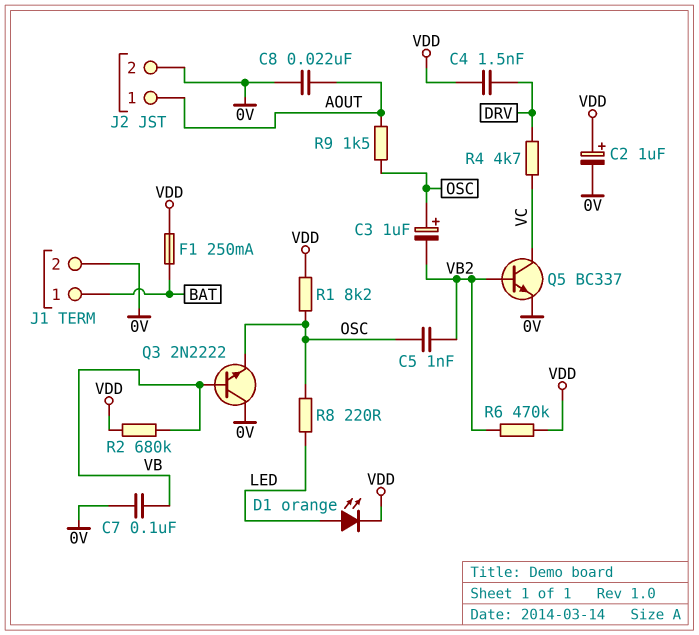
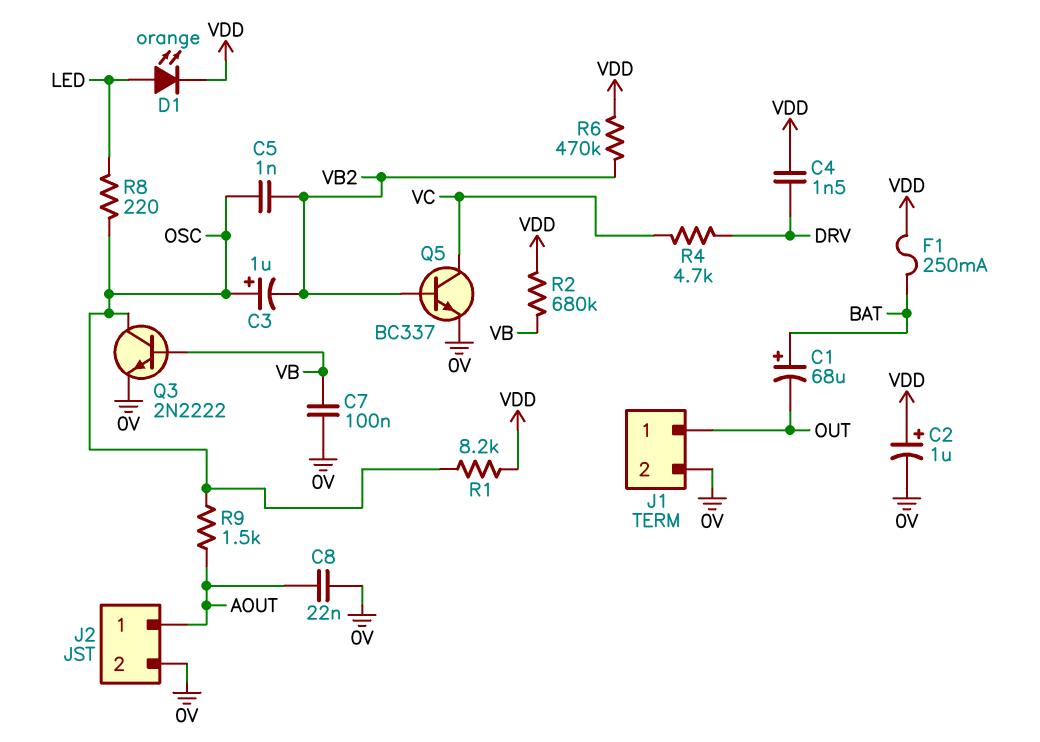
C1: none -> 68uF (plus BAT, minus OUT)
J1 pin 1: BAT -> OUT
Q3: NPN 2N2222 (B VB, C 0V, E OSC) -> NPN 2N2222 (B VB, C OSC, E 0V)

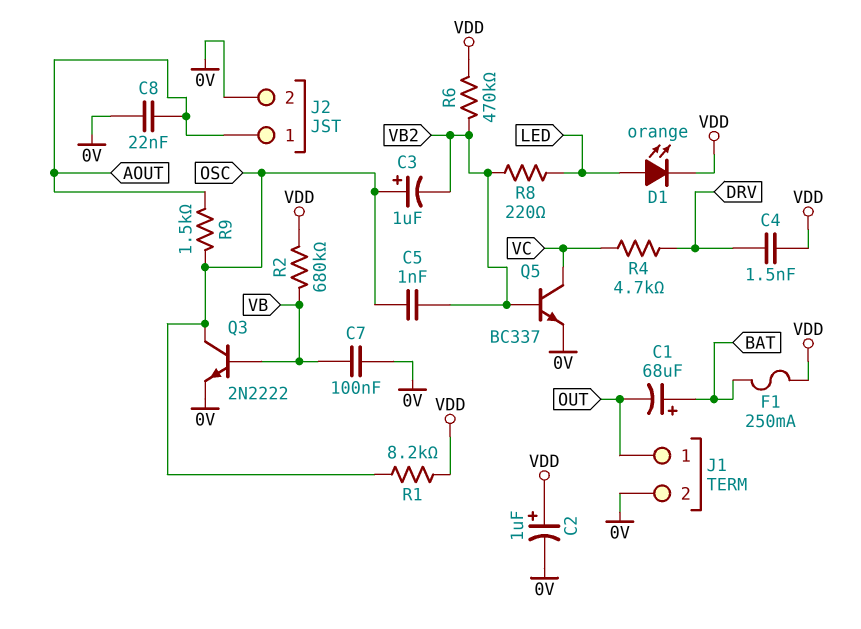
R8: 220 (LED, OSC) -> 220 (LED, VB2)

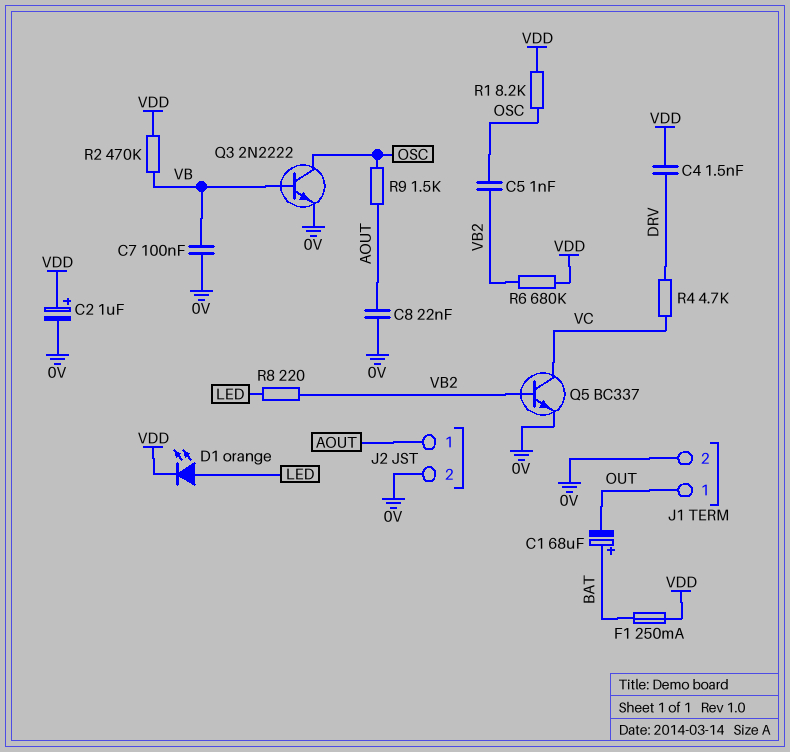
C3: 1uF (plus OSC, minus VB2) -> none
R2: 680k (VB, VDD) -> 470k (VB, VDD)
R6: 470k (VB2, VDD) -> 680k (VB2, VDD)

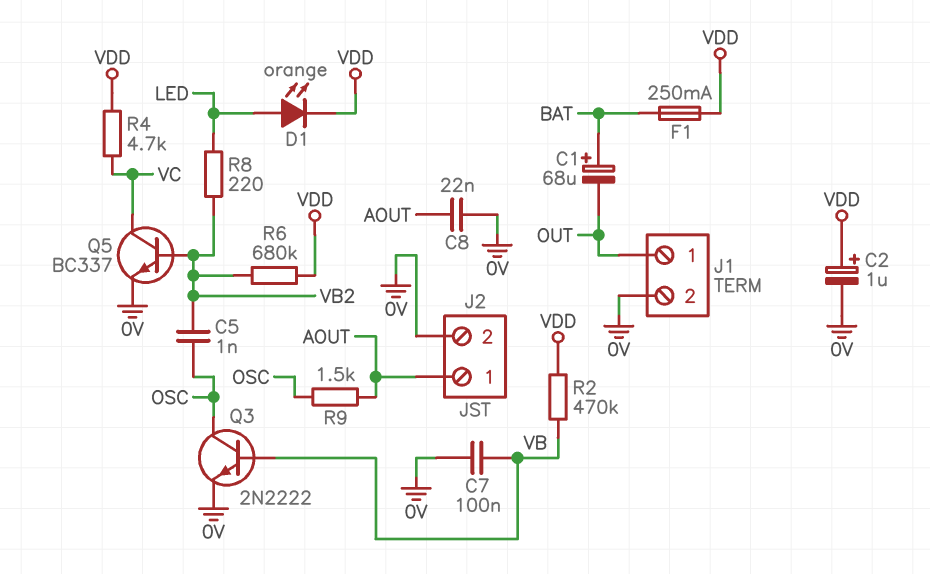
C4: 1.5nF (DRV, VDD) -> none
R1: 8.2k (OSC, VDD) -> none
R4: 4.7k (DRV, VC) -> 4.7k (VC, VDD)

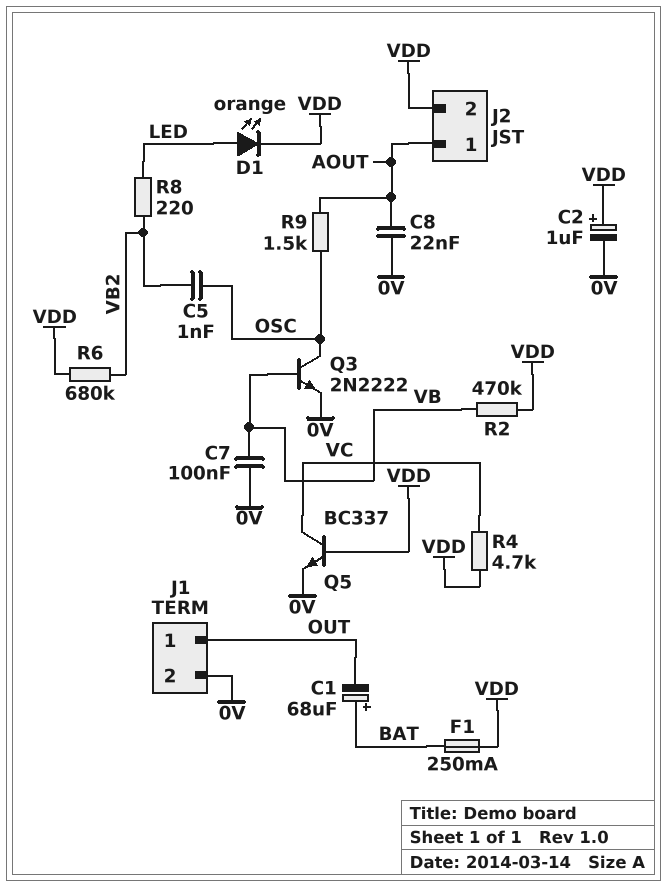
J2 pin 2: 0V -> VDD
Q5: NPN BC337 (B VB2, C VC, E 0V) -> NPN BC337 (B VDD, C VC, E 0V)

